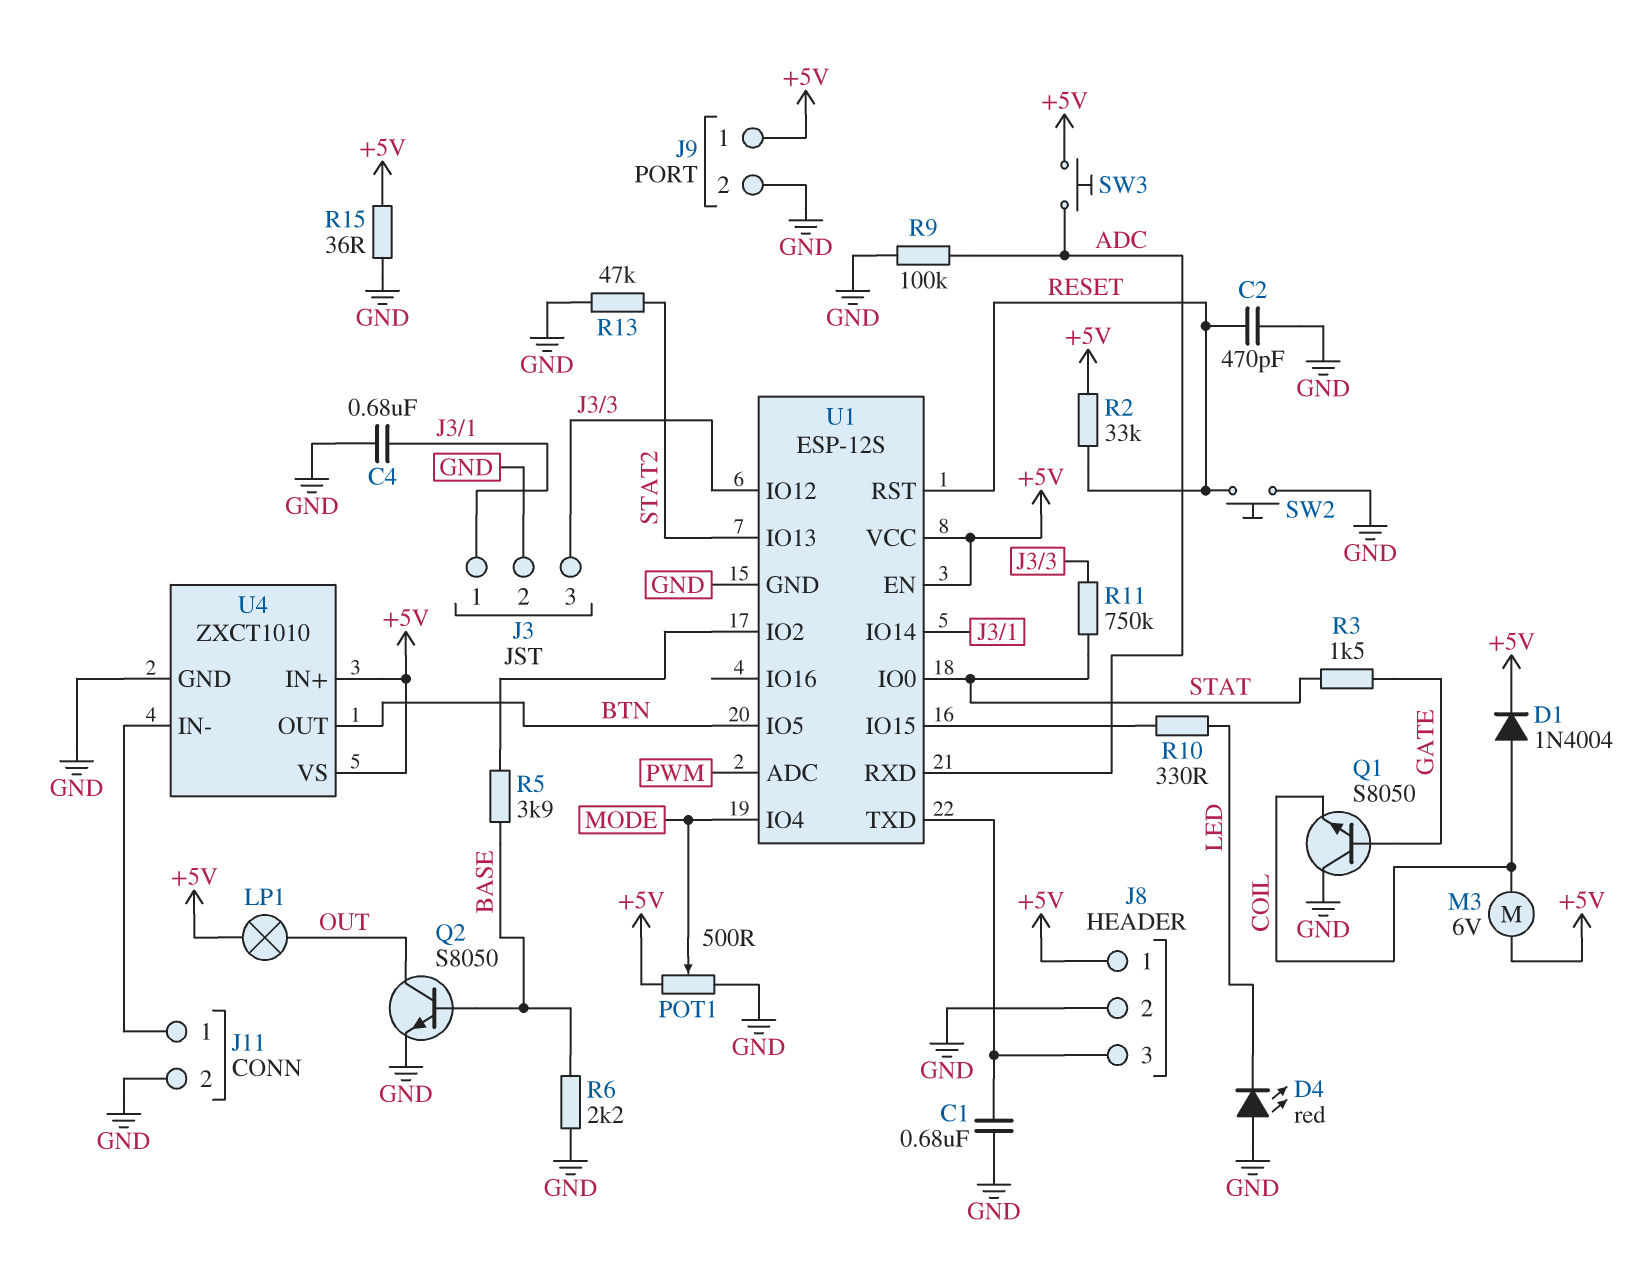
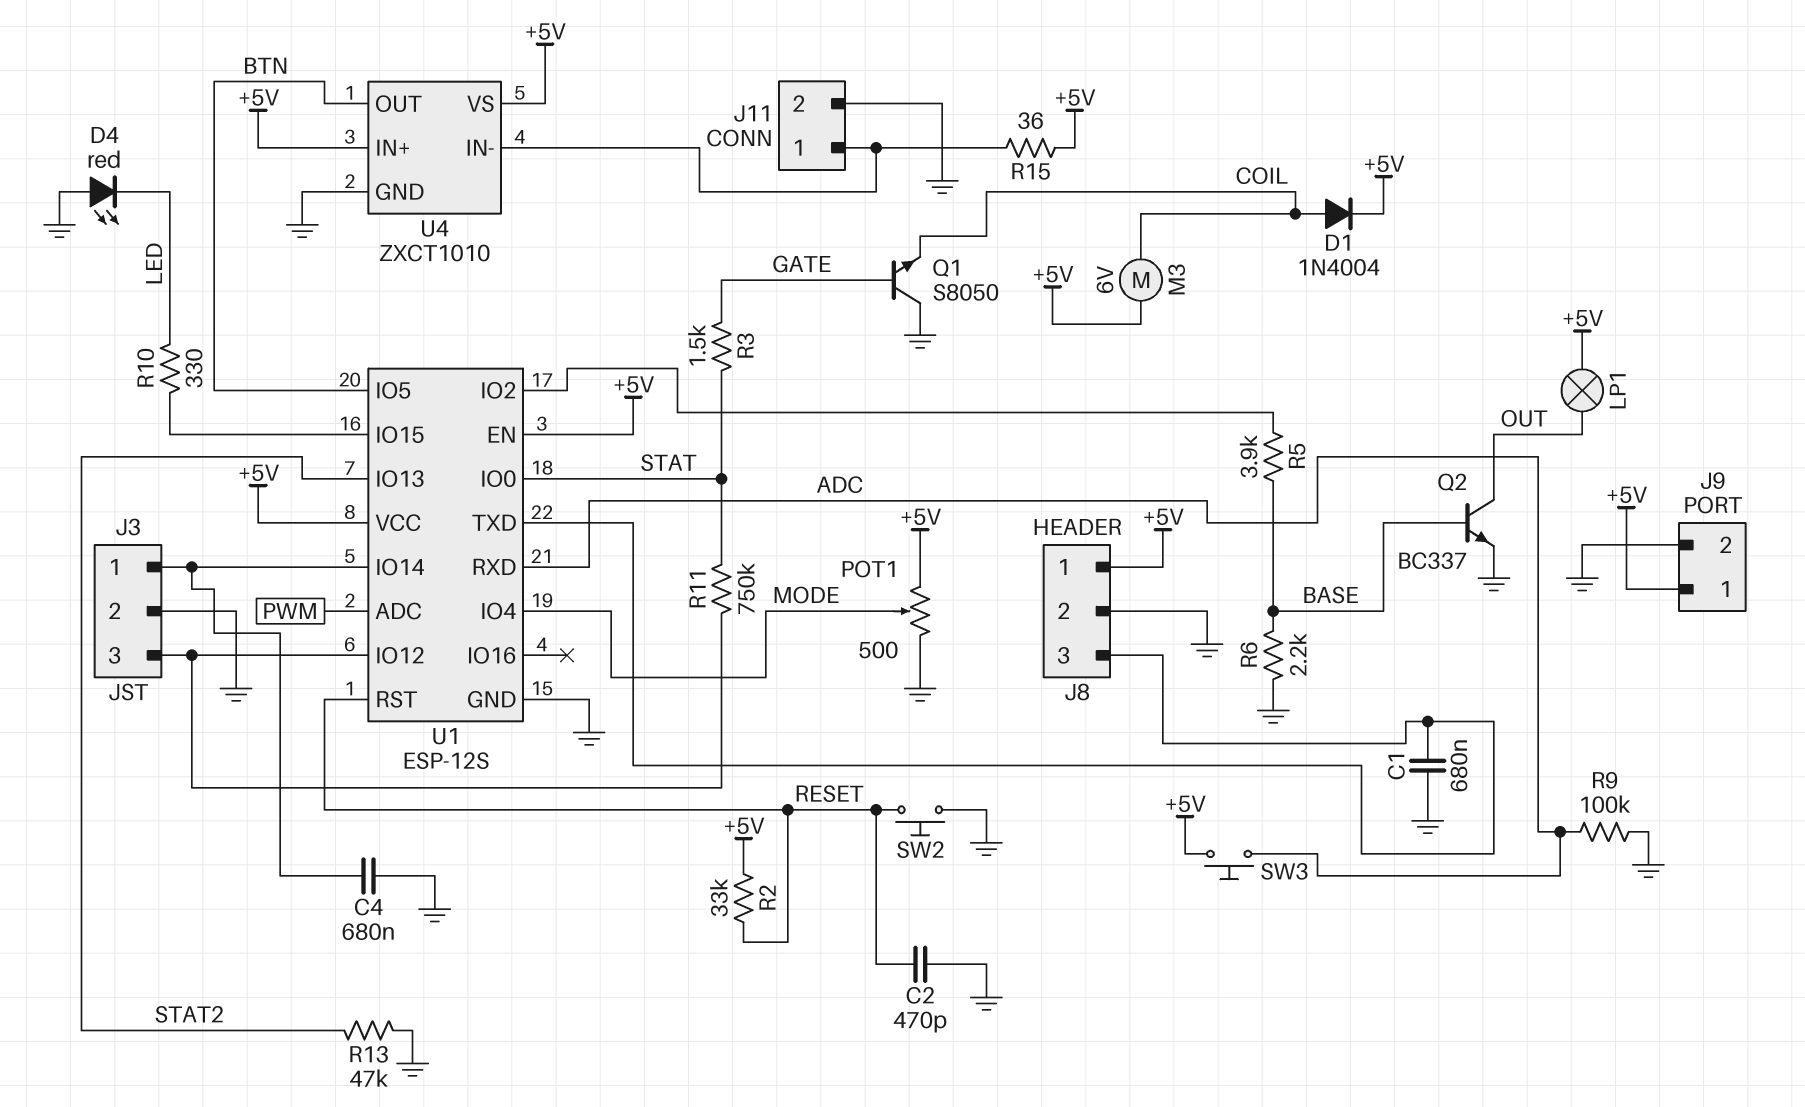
Q2: NPN S8050 (B BASE, C OUT, E GND) -> NPN BC337 (B BASE, C OUT, E GND)
R15: 36 (+5V, GND) -> 36 (+5V, J11/1)

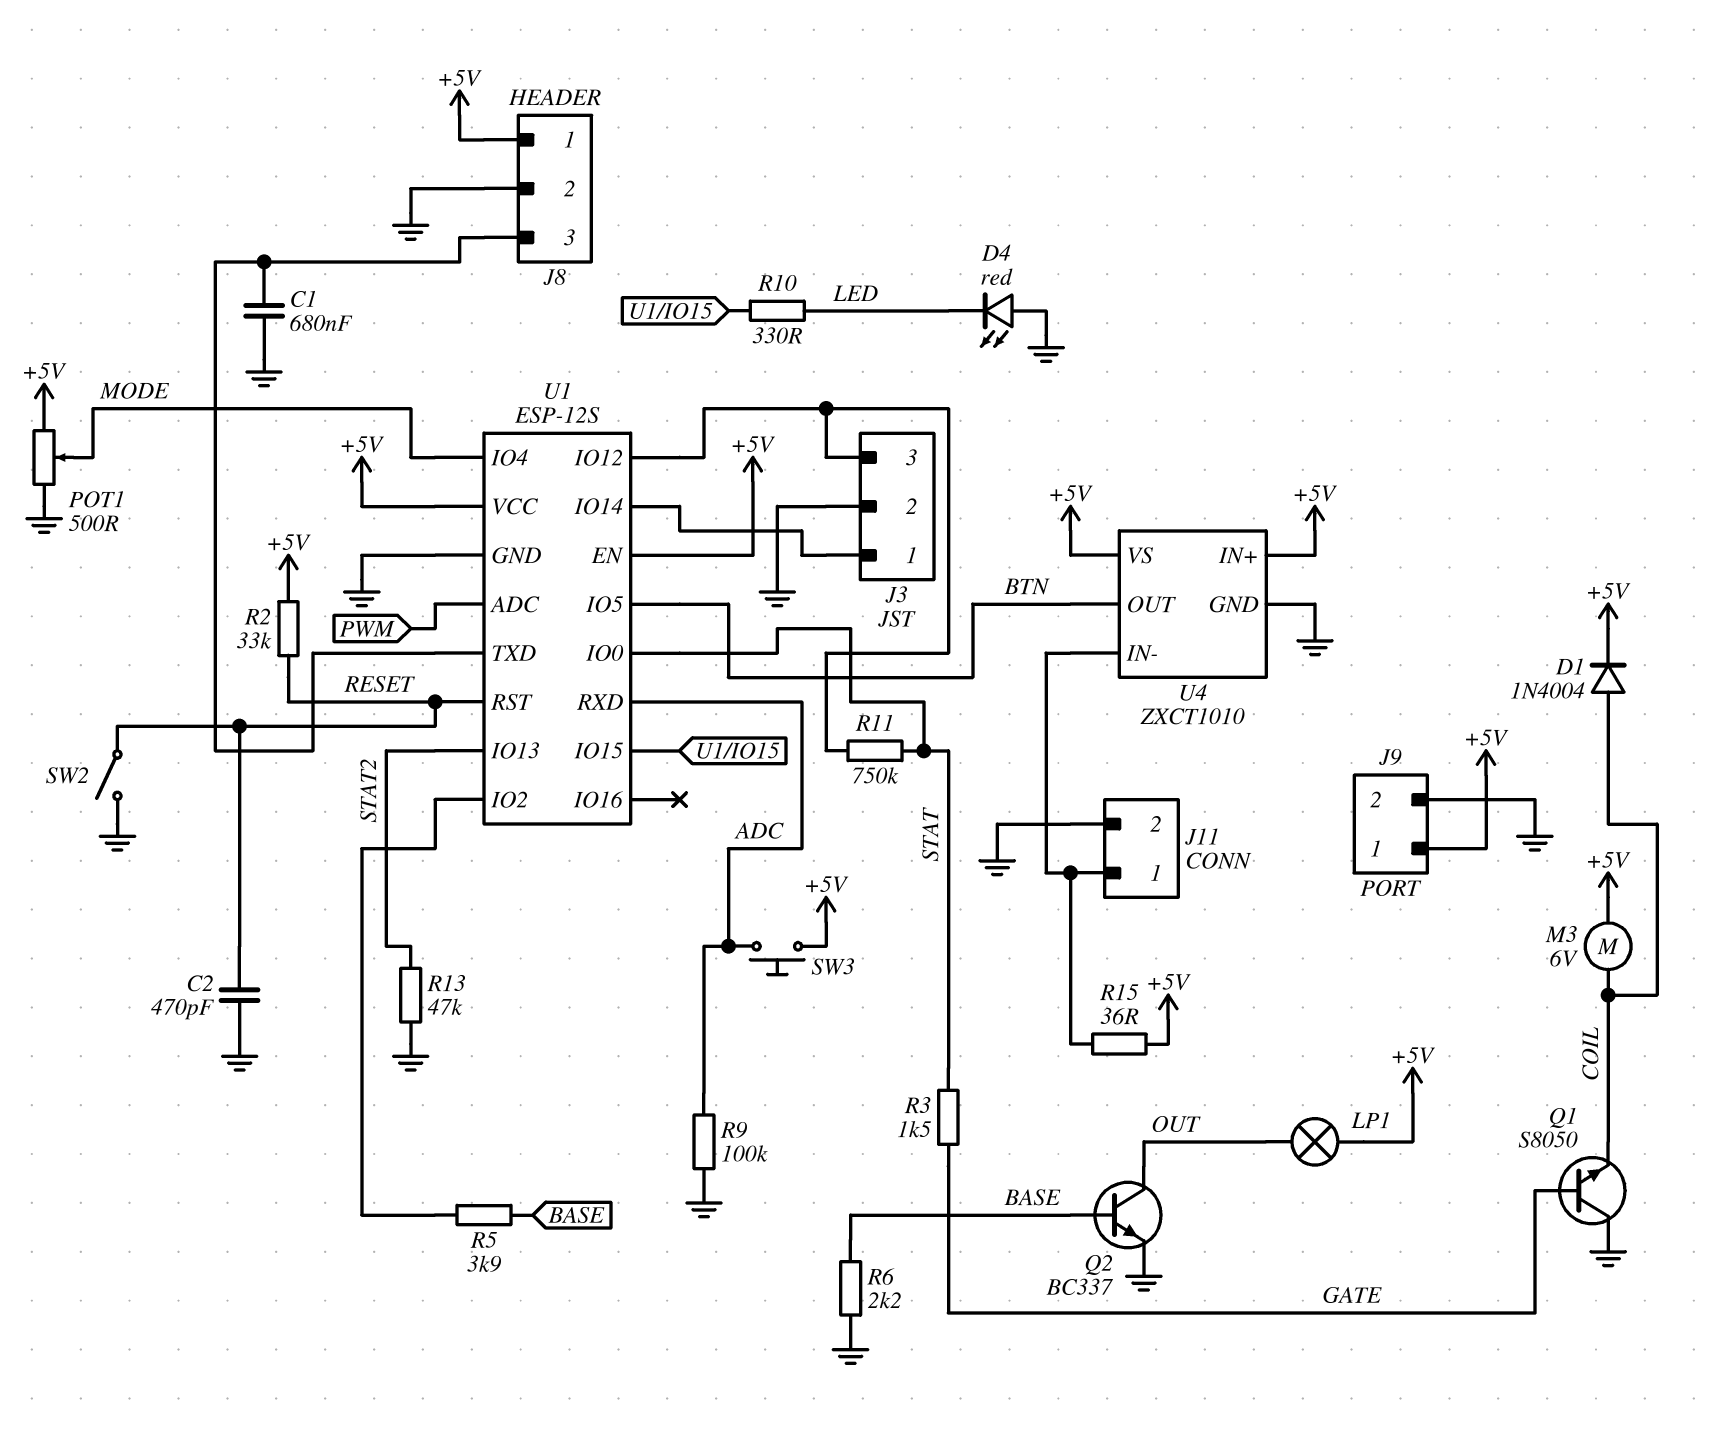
C4: 680nF (GND, J3/1) -> none
SW2: button (GND, RESET) -> switch (GND, RESET)

